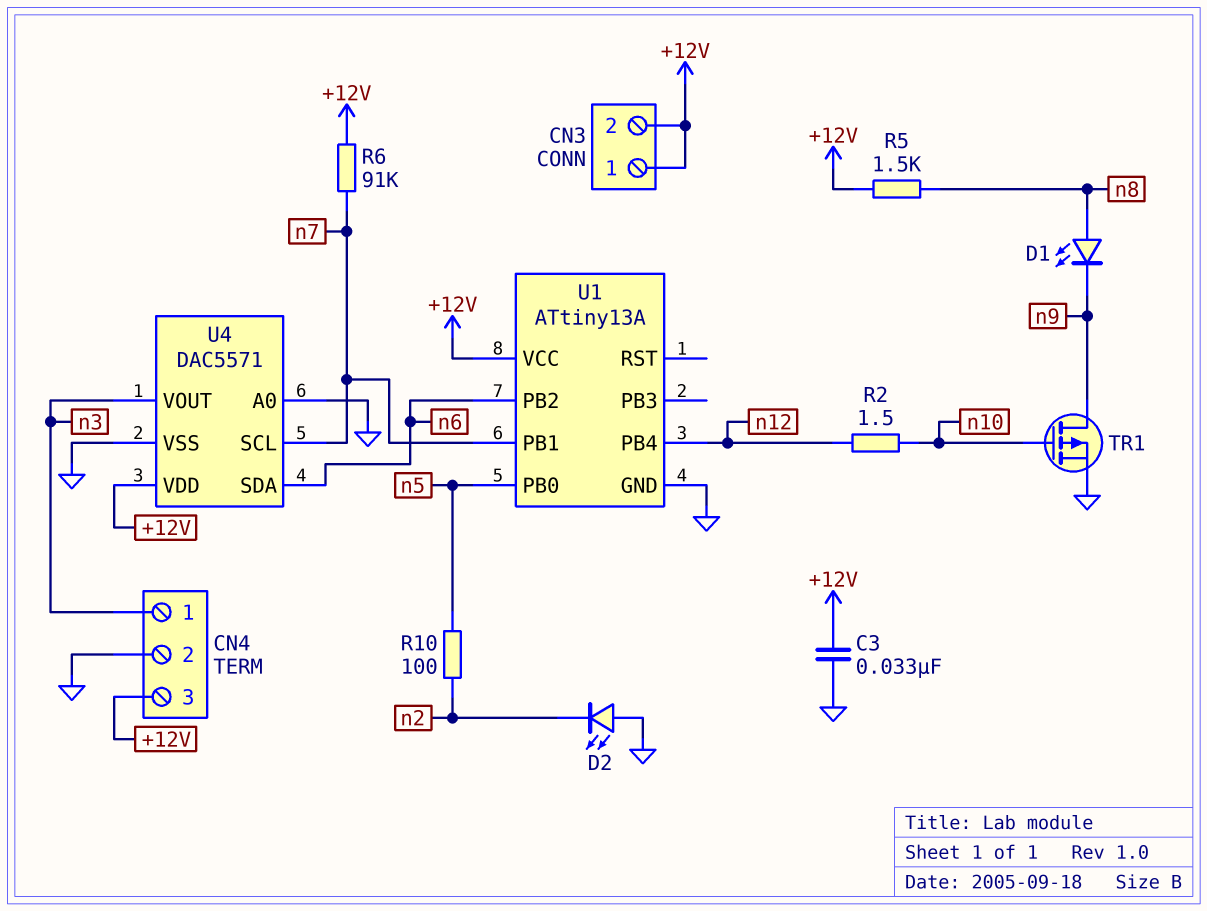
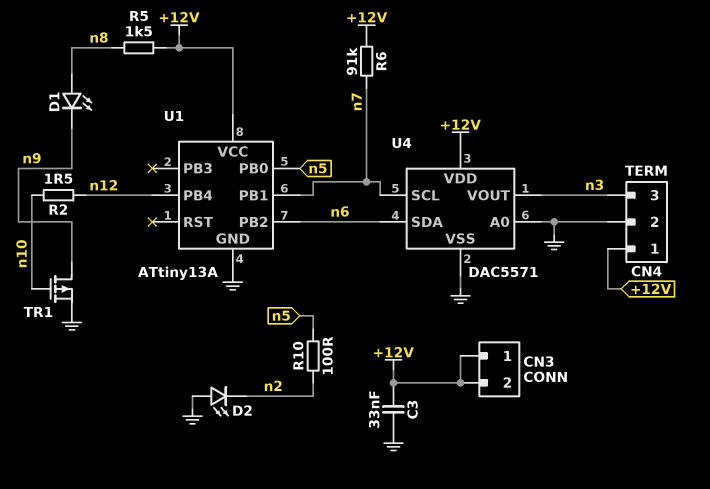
CN4 pin 1: n3 -> +12V
CN4 pin 3: +12V -> n3

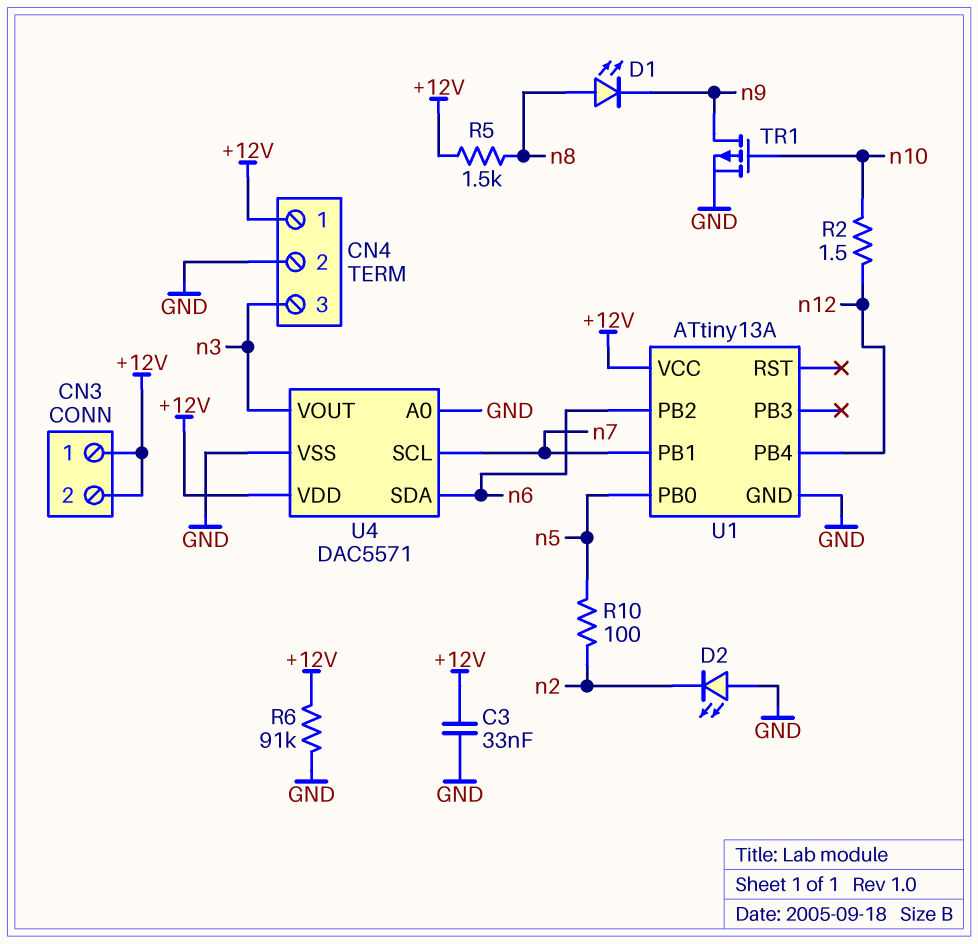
R6: 91k (+12V, n7) -> 91k (+12V, GND)

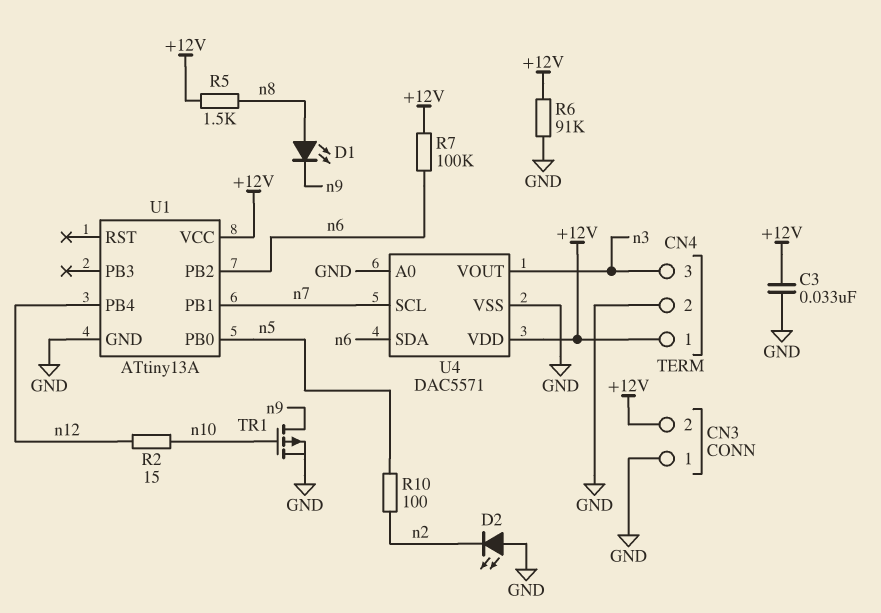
CN3 pin 1: +12V -> GND
R2: 1.5 (n10, n12) -> 15 (n10, n12)
R7: none -> 100k (+12V, n6)

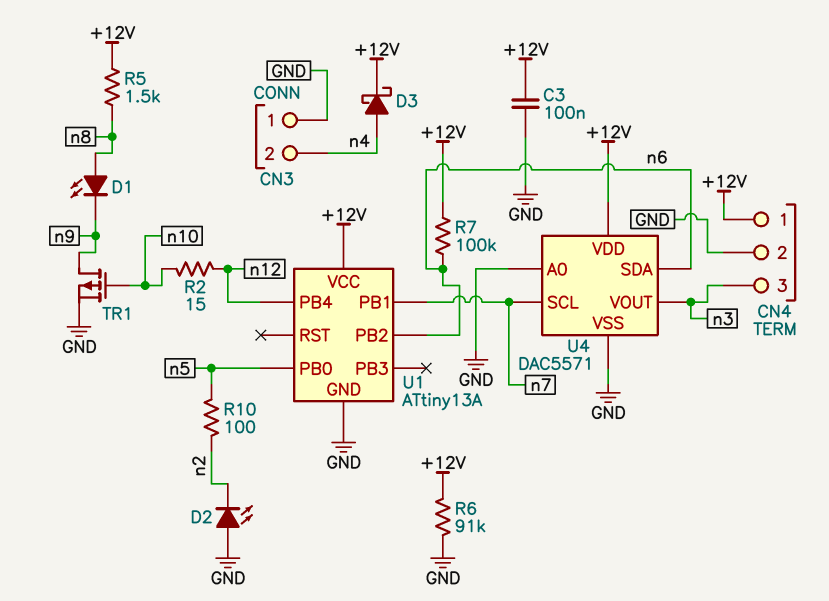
C3: 33nF (+12V, GND) -> 100nF (+12V, GND)
CN3 pin 2: +12V -> n4
D3: none -> schottky (A n4, K +12V)

